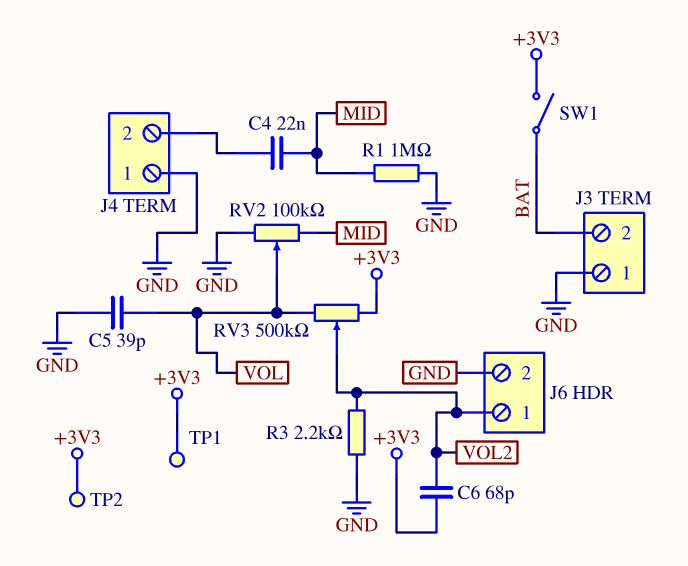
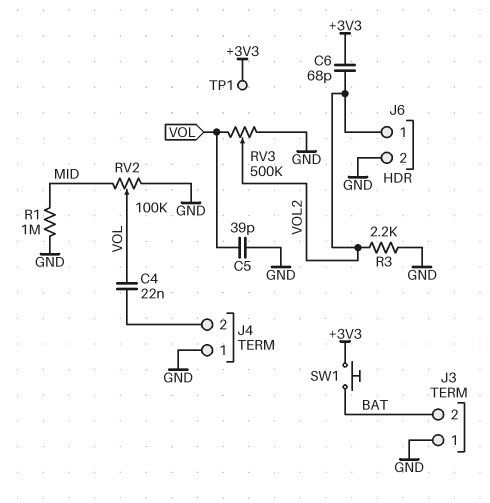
C4: 22nF (J4/2, MID) -> 22nF (J4/2, VOL)
RV3: 500k (+3V3, VOL, wiper VOL2) -> 500k (GND, VOL, wiper VOL2)
SW1: switch (+3V3, BAT) -> button (+3V3, BAT)
TP2: test point (+3V3) -> none

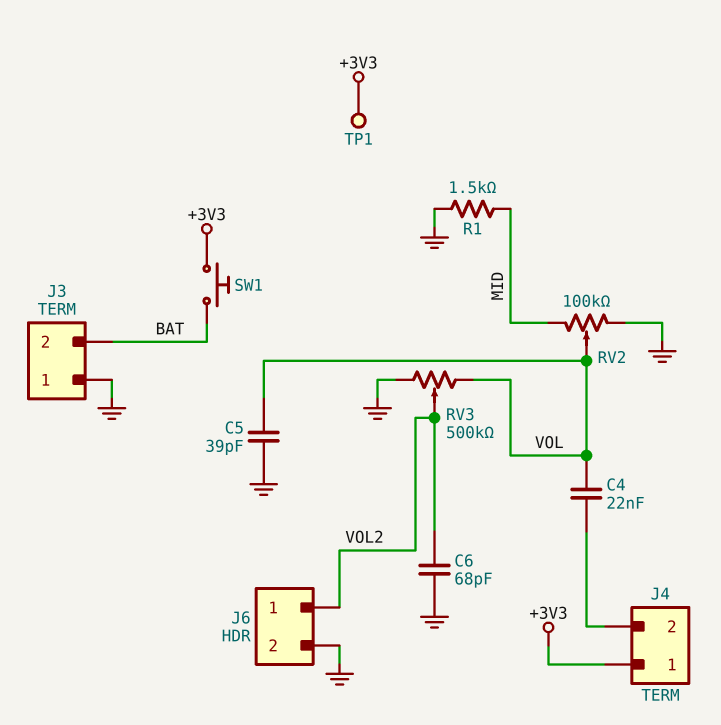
C6: 68pF (+3V3, VOL2) -> 68pF (GND, VOL2)
J4 pin 1: GND -> +3V3
R1: 1M (GND, MID) -> 1.5k (GND, MID)
R3: 2.2k (GND, VOL2) -> none

